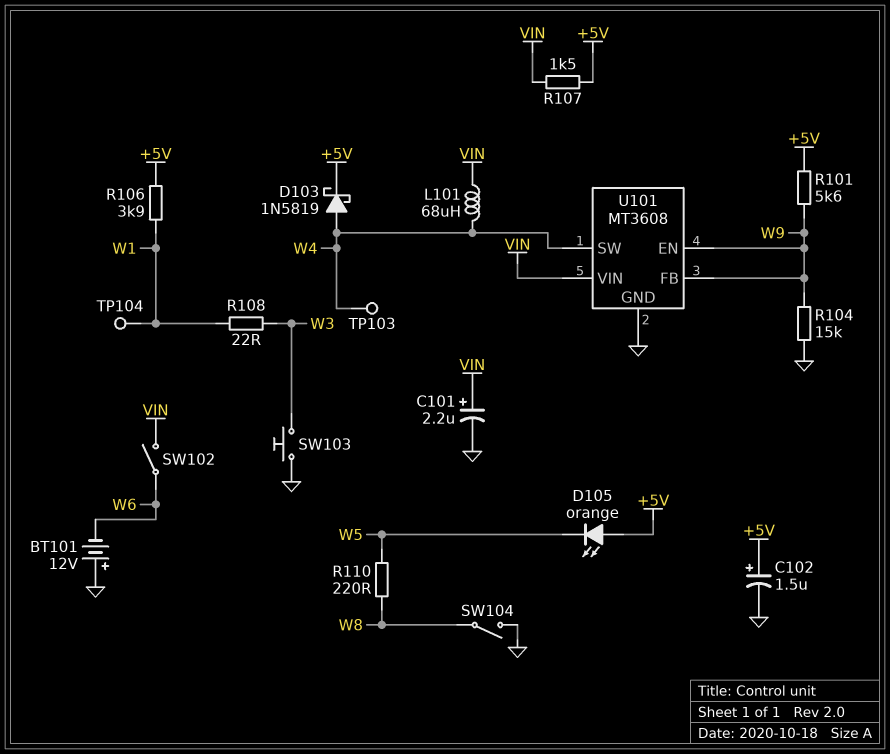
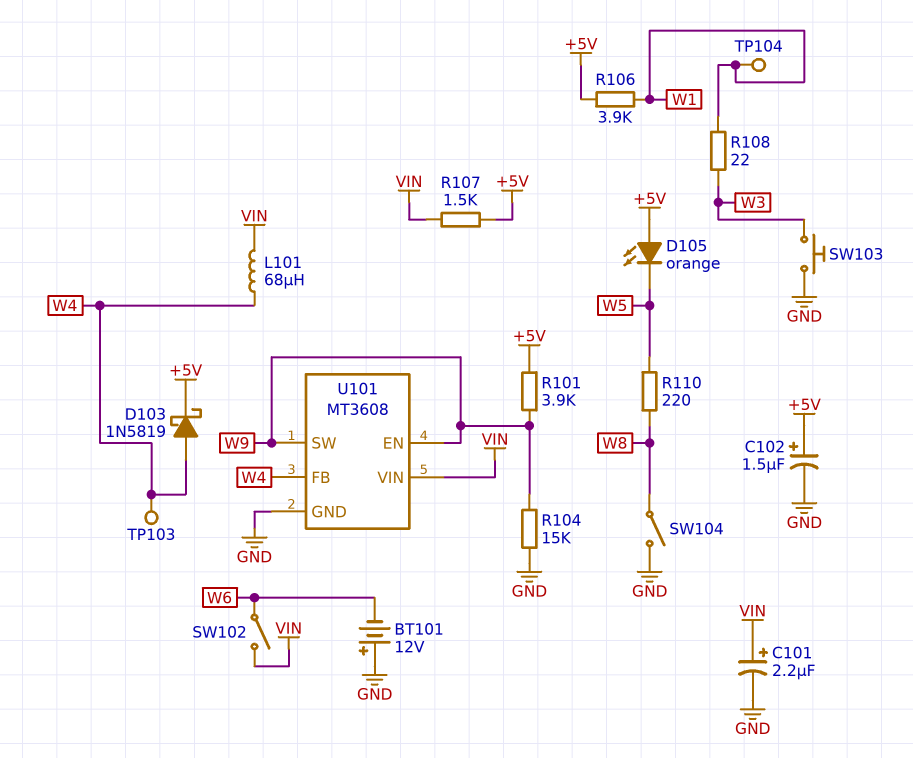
R101: 5.6k (+5V, W9) -> 3.9k (+5V, W9)
U101 pin FB: W9 -> W4
U101 pin SW: W4 -> W9

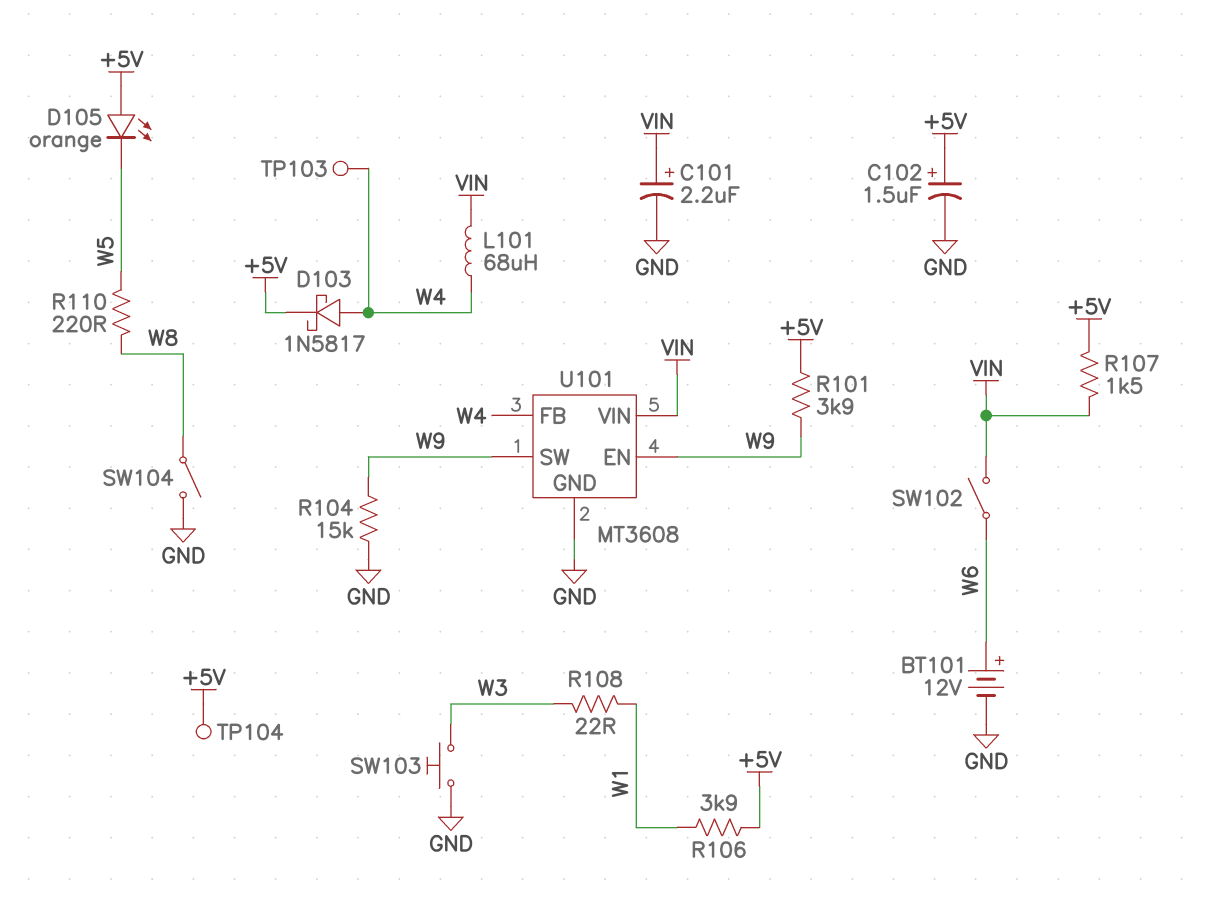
BT101: 12V (plus GND, minus W6) -> 12V (plus W6, minus GND)
D103: schottky 1N5819 (A W4, K +5V) -> schottky 1N5817 (A W4, K +5V)
TP104: test point (W1) -> test point (+5V)

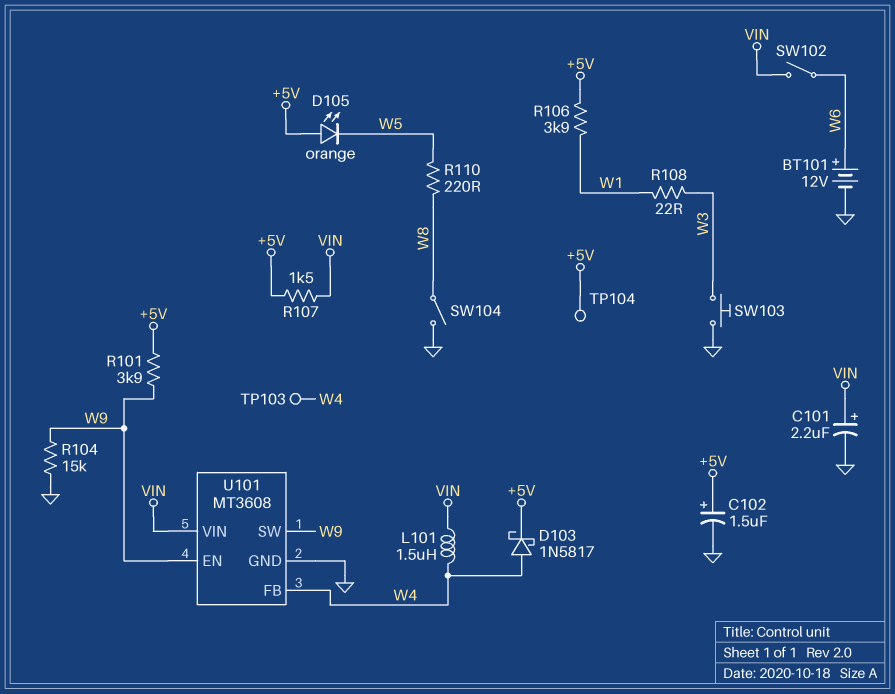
L101: 68uH (VIN, W4) -> 1.5uH (VIN, W4)

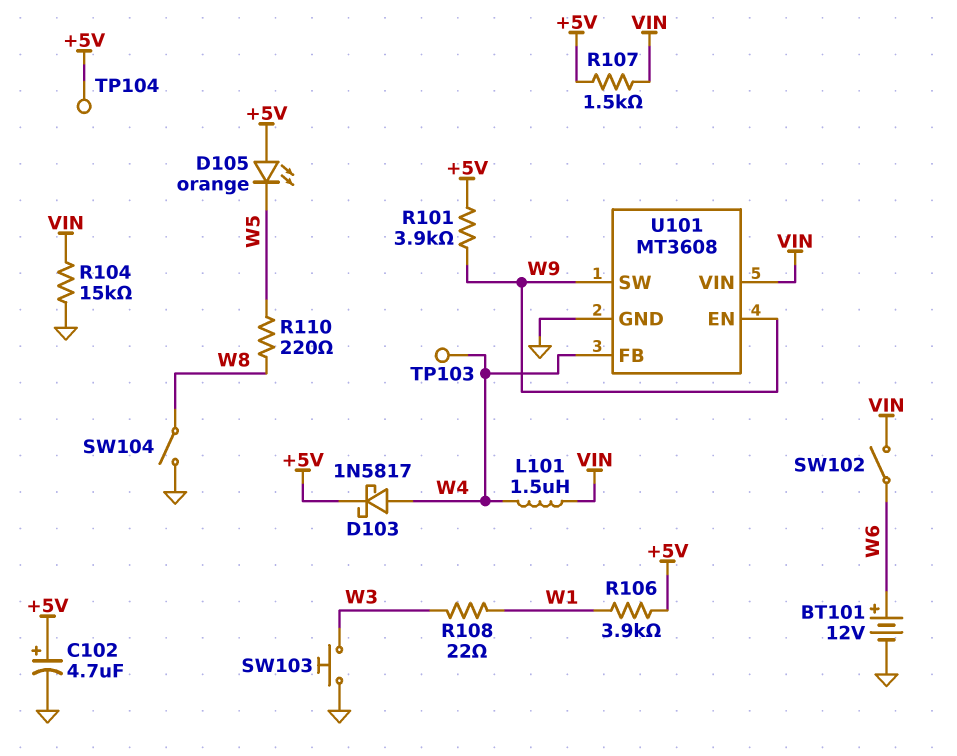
C101: 2.2uF (plus VIN, minus GND) -> none
C102: 1.5uF (plus +5V, minus GND) -> 4.7uF (plus +5V, minus GND)
R104: 15k (GND, W9) -> 15k (GND, VIN)

